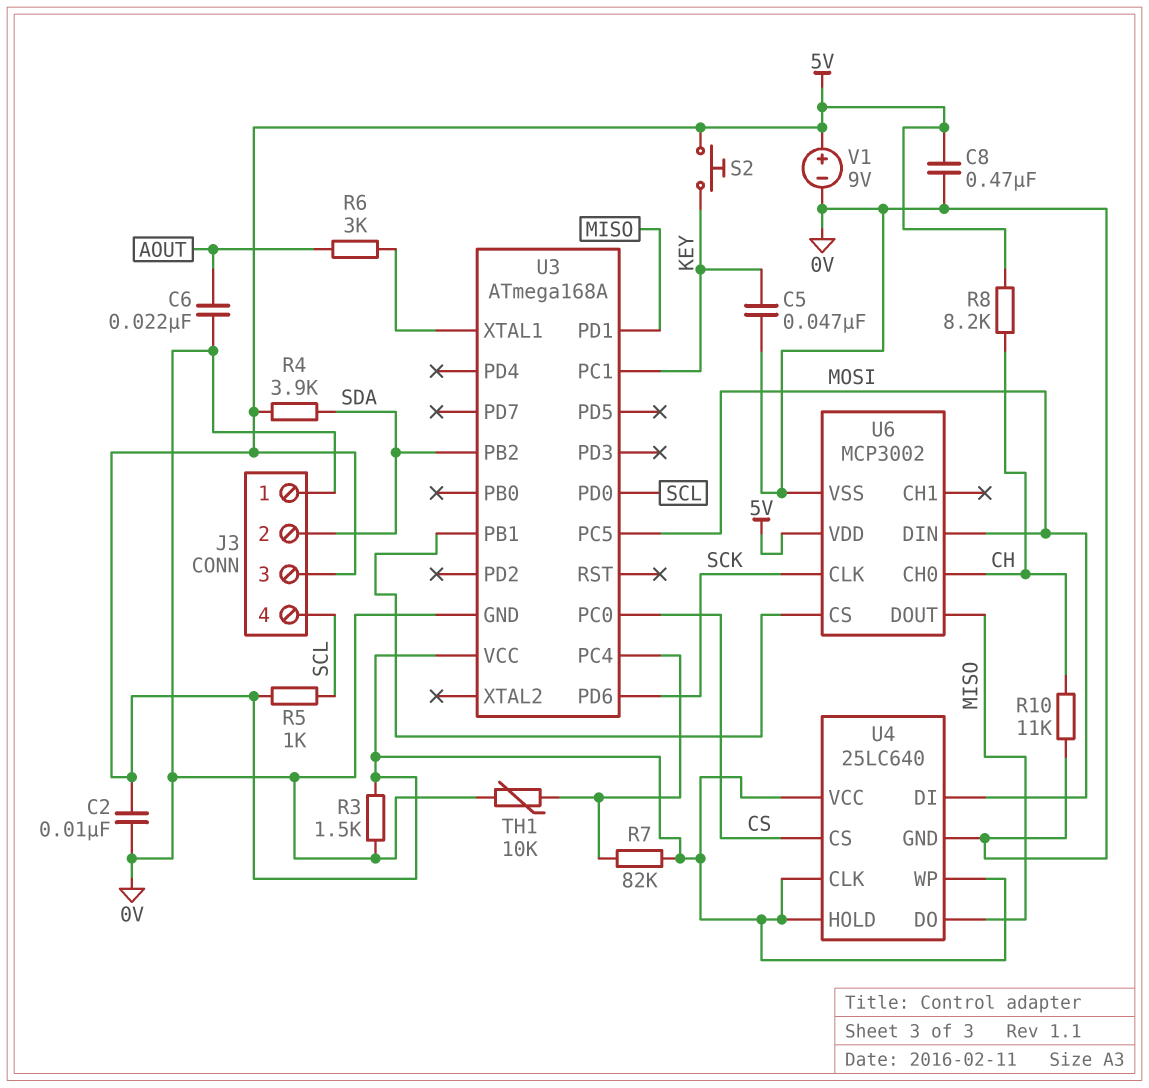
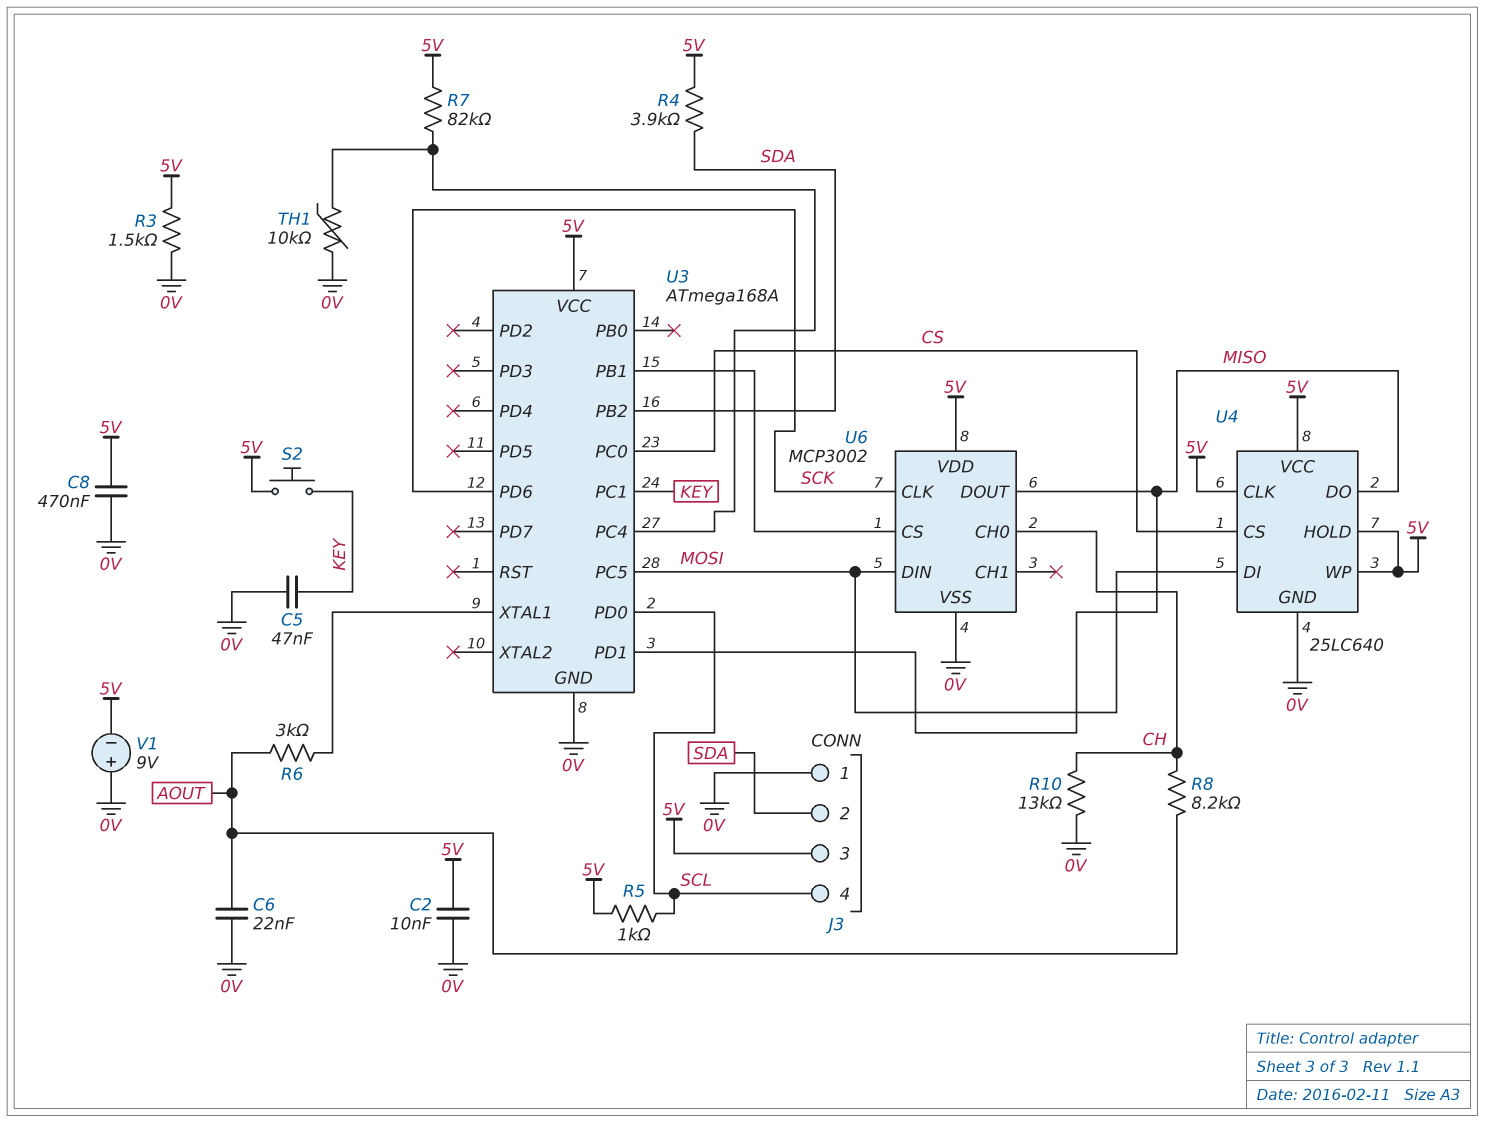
R8: 8.2k (5V, CH) -> 8.2k (AOUT, CH)
R10: 11k (0V, CH) -> 13k (0V, CH)
V1: 9V (plus 5V, minus 0V) -> 9V (plus 0V, minus 5V)

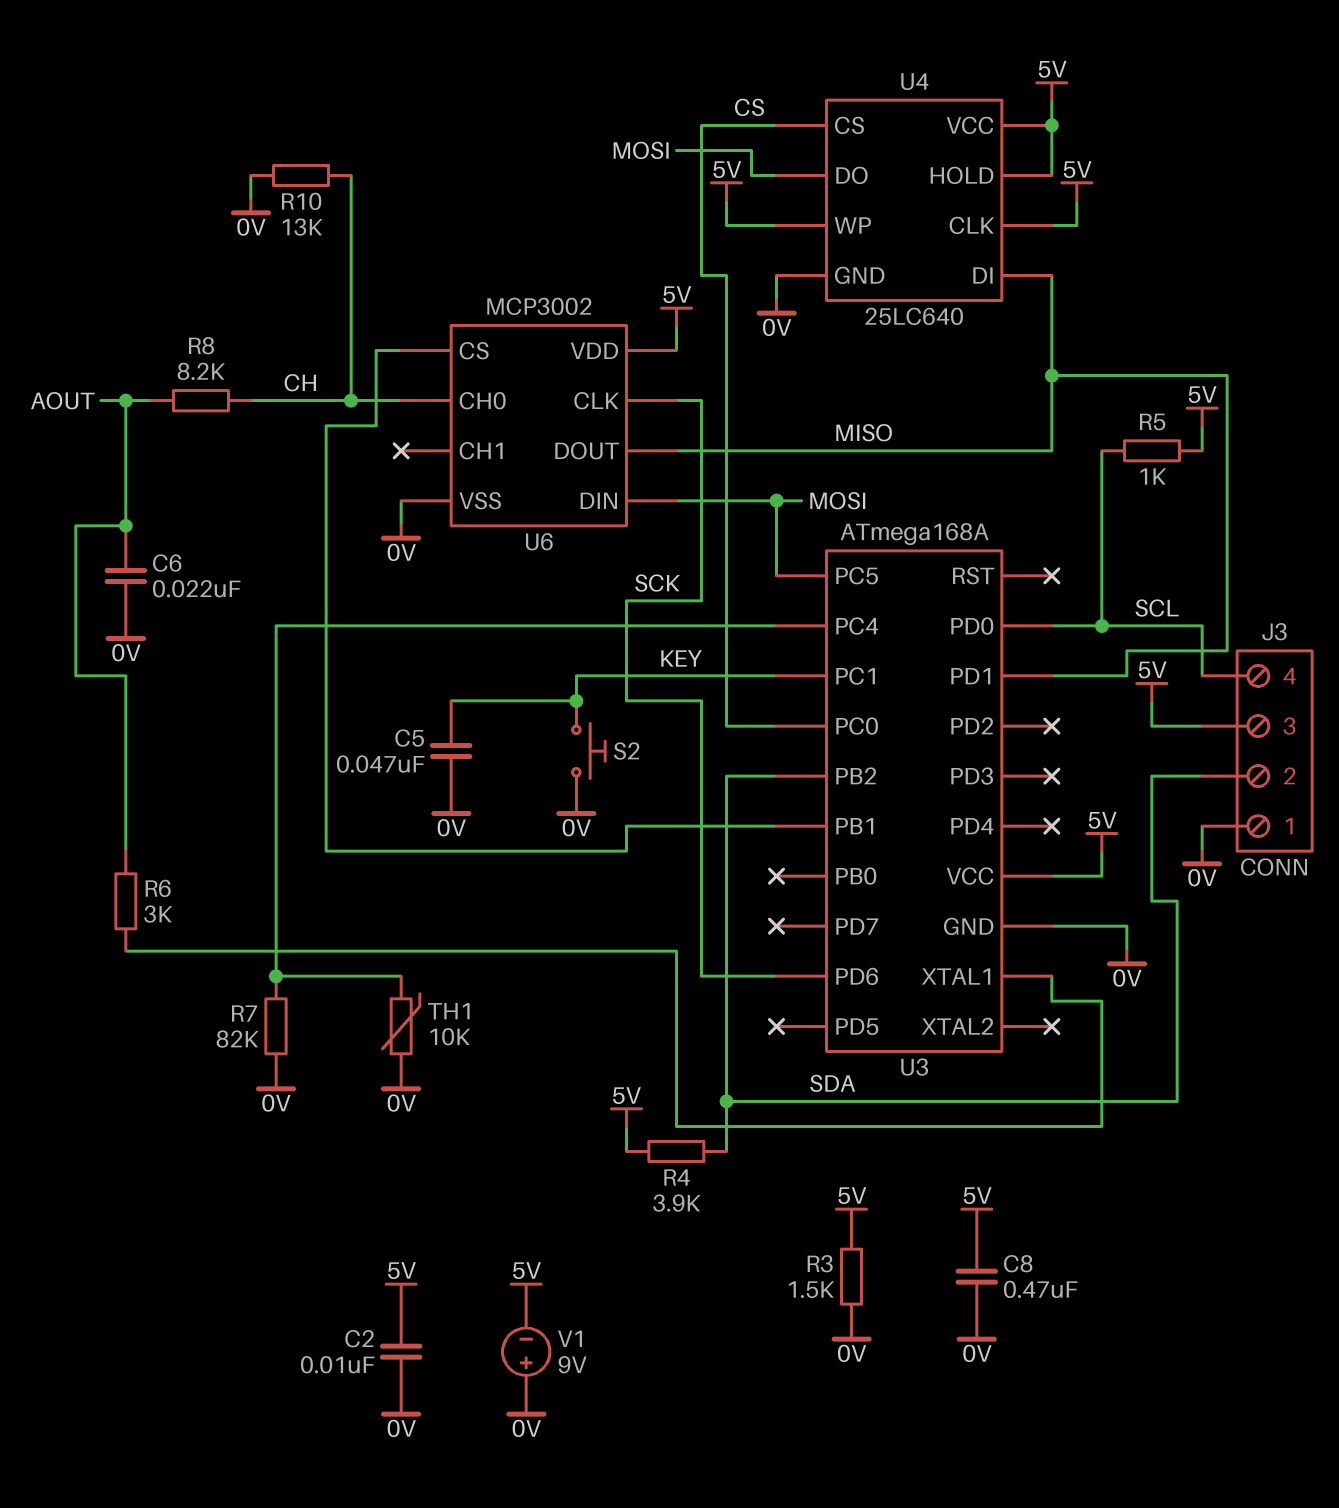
R7: 82k (5V, U3/PC4) -> 82k (0V, U3/PC4)
S2: button (5V, KEY) -> button (0V, KEY)
U4 pin DI: MOSI -> MISO
U4 pin DO: MISO -> MOSI

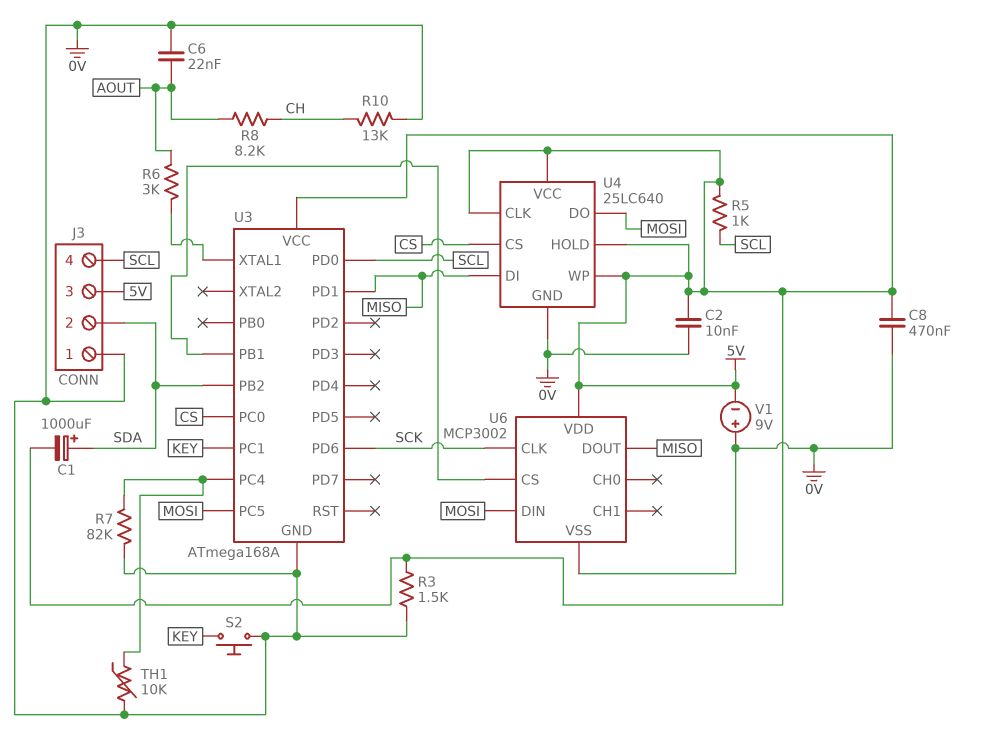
C1: none -> 1000uF (plus SDA, minus 5V)
C5: 47nF (0V, KEY) -> none
R4: 3.9k (5V, SDA) -> none
U6 pin CH0: CH -> none

